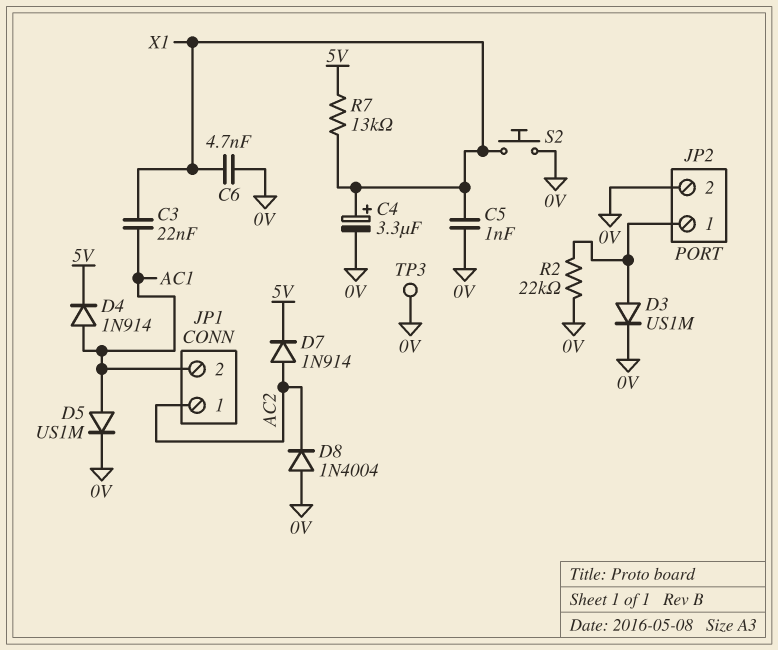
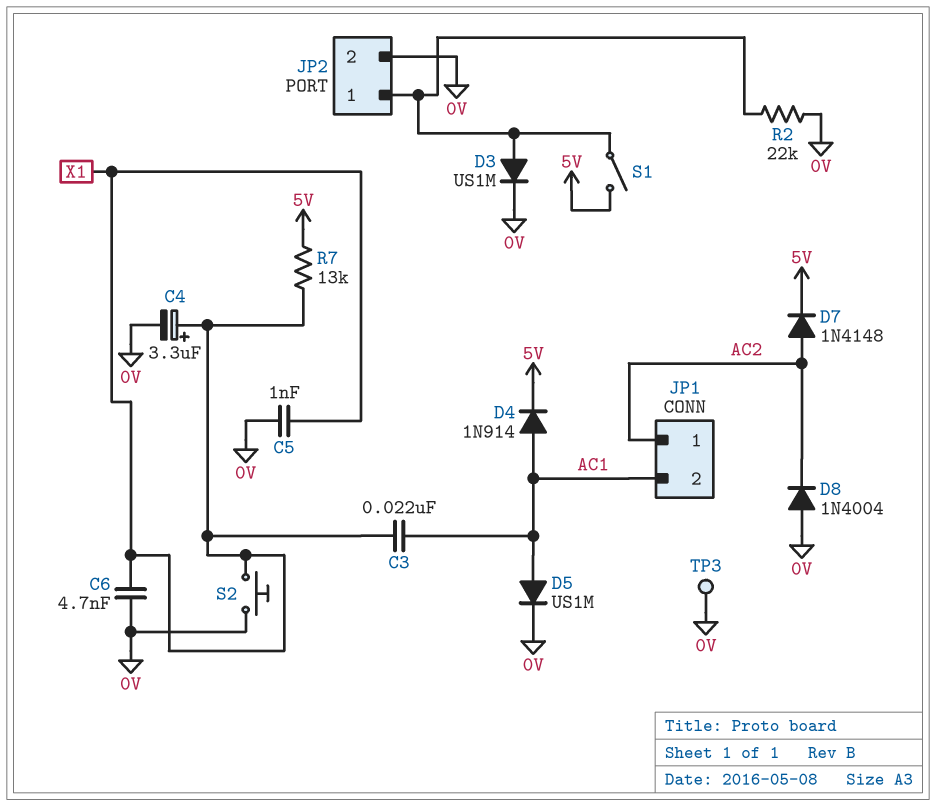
D7: diode 1N914 (A AC2, K 5V) -> diode 1N4148 (A AC2, K 5V)
S1: none -> switch (5V, JP2/1)

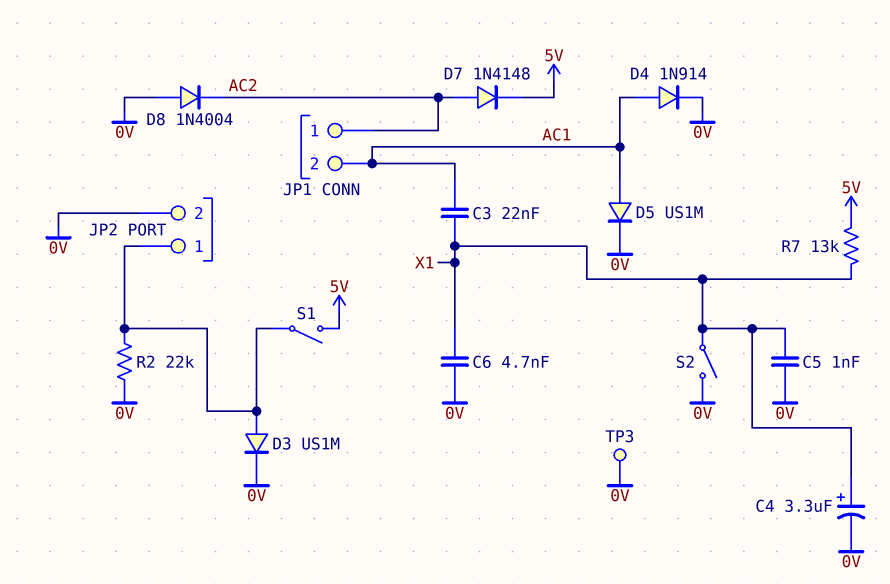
D4: diode 1N914 (A AC1, K 5V) -> diode 1N914 (A AC1, K 0V)
S2: button (0V, X1) -> switch (0V, X1)

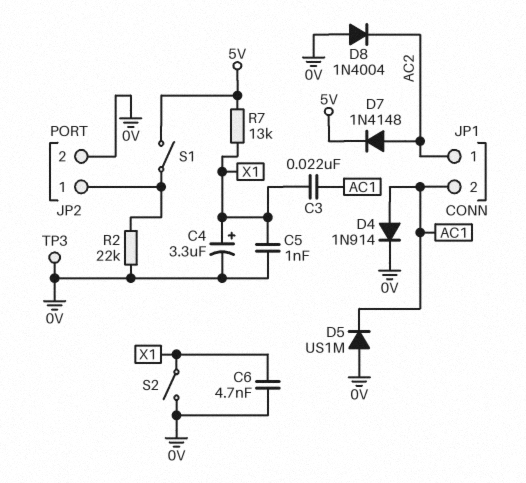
D3: diode US1M (A JP2/1, K 0V) -> none
D5: diode US1M (A AC1, K 0V) -> diode US1M (A 0V, K AC1)

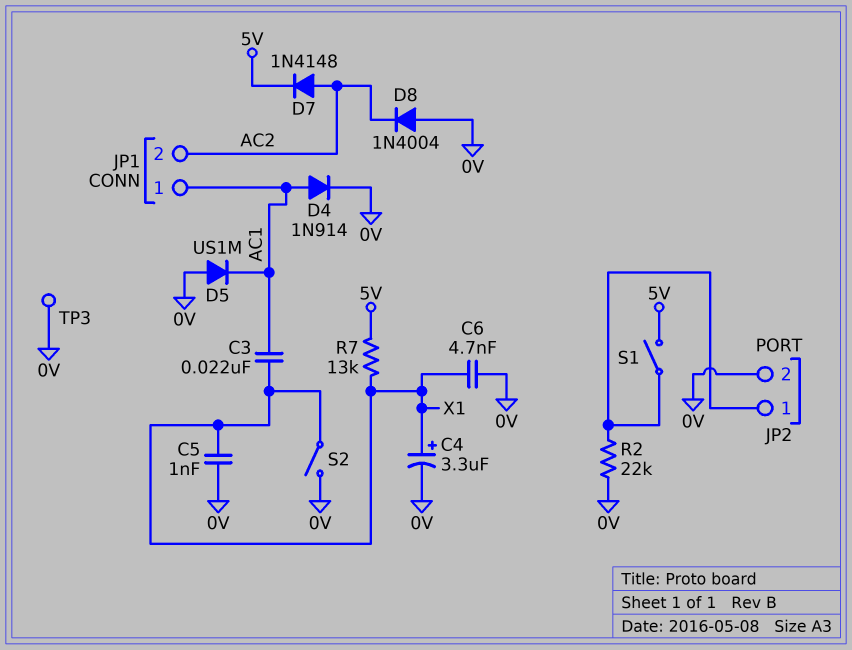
JP1 pin 1: AC2 -> AC1
JP1 pin 2: AC1 -> AC2

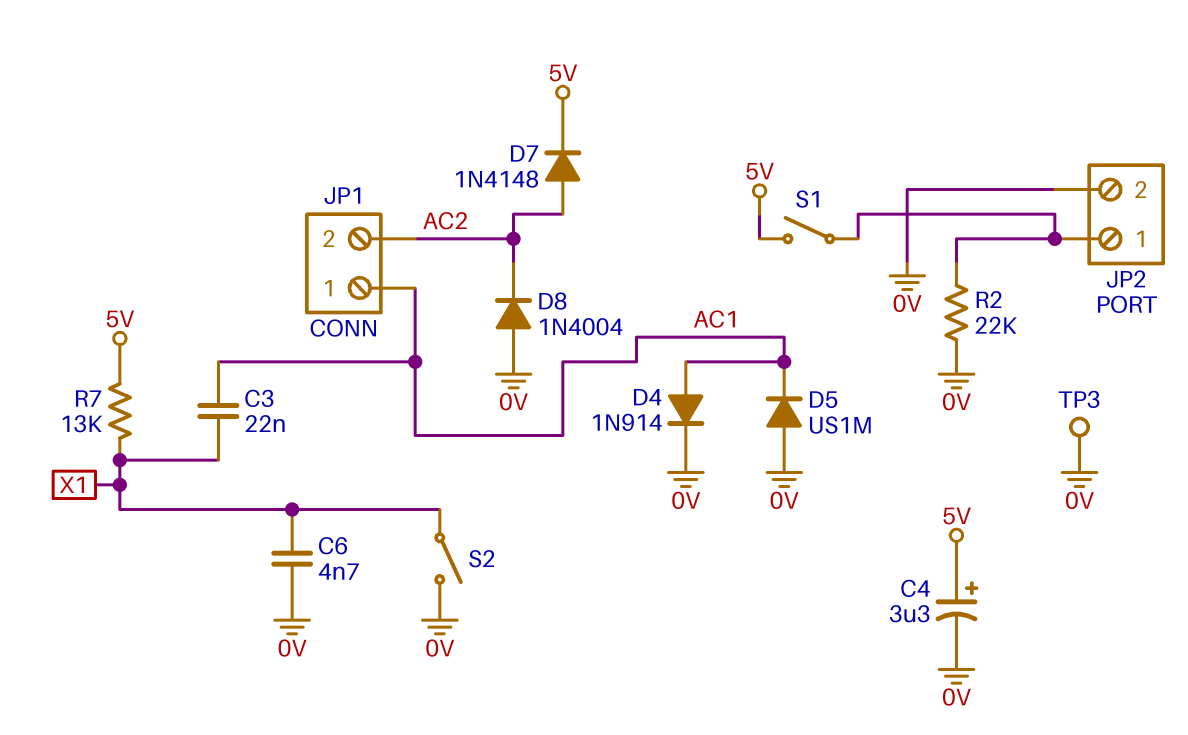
C4: 3.3uF (plus X1, minus 0V) -> 3.3uF (plus 5V, minus 0V)
C5: 1nF (0V, X1) -> none

